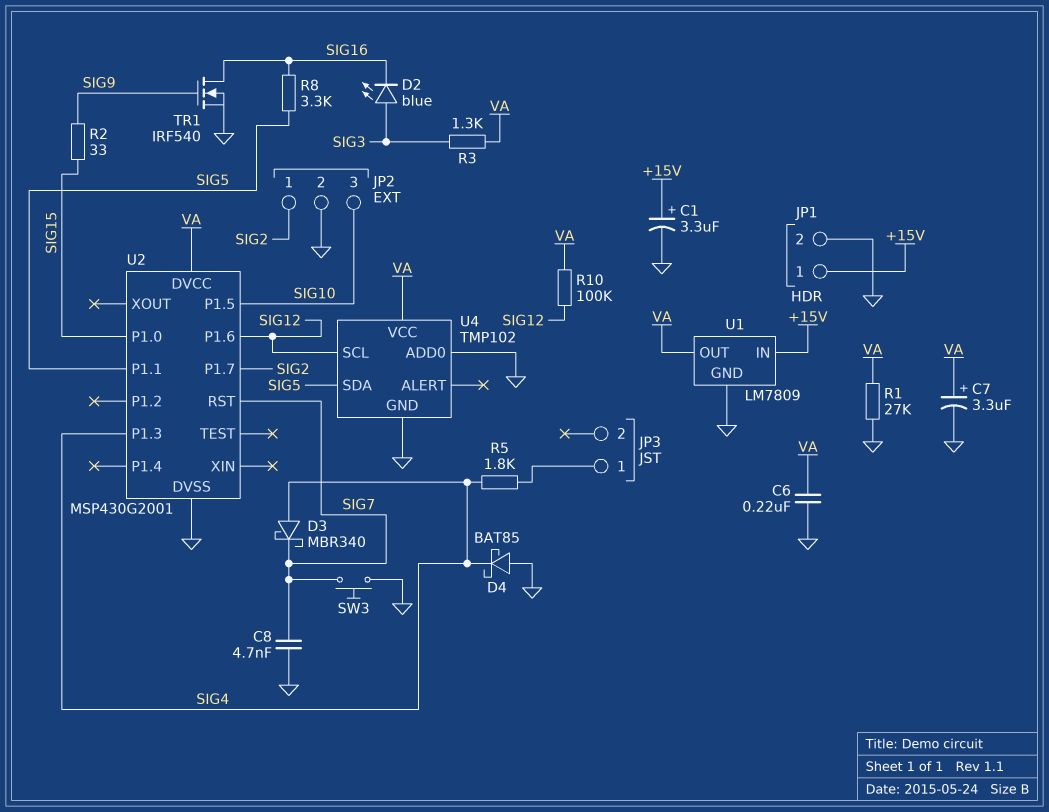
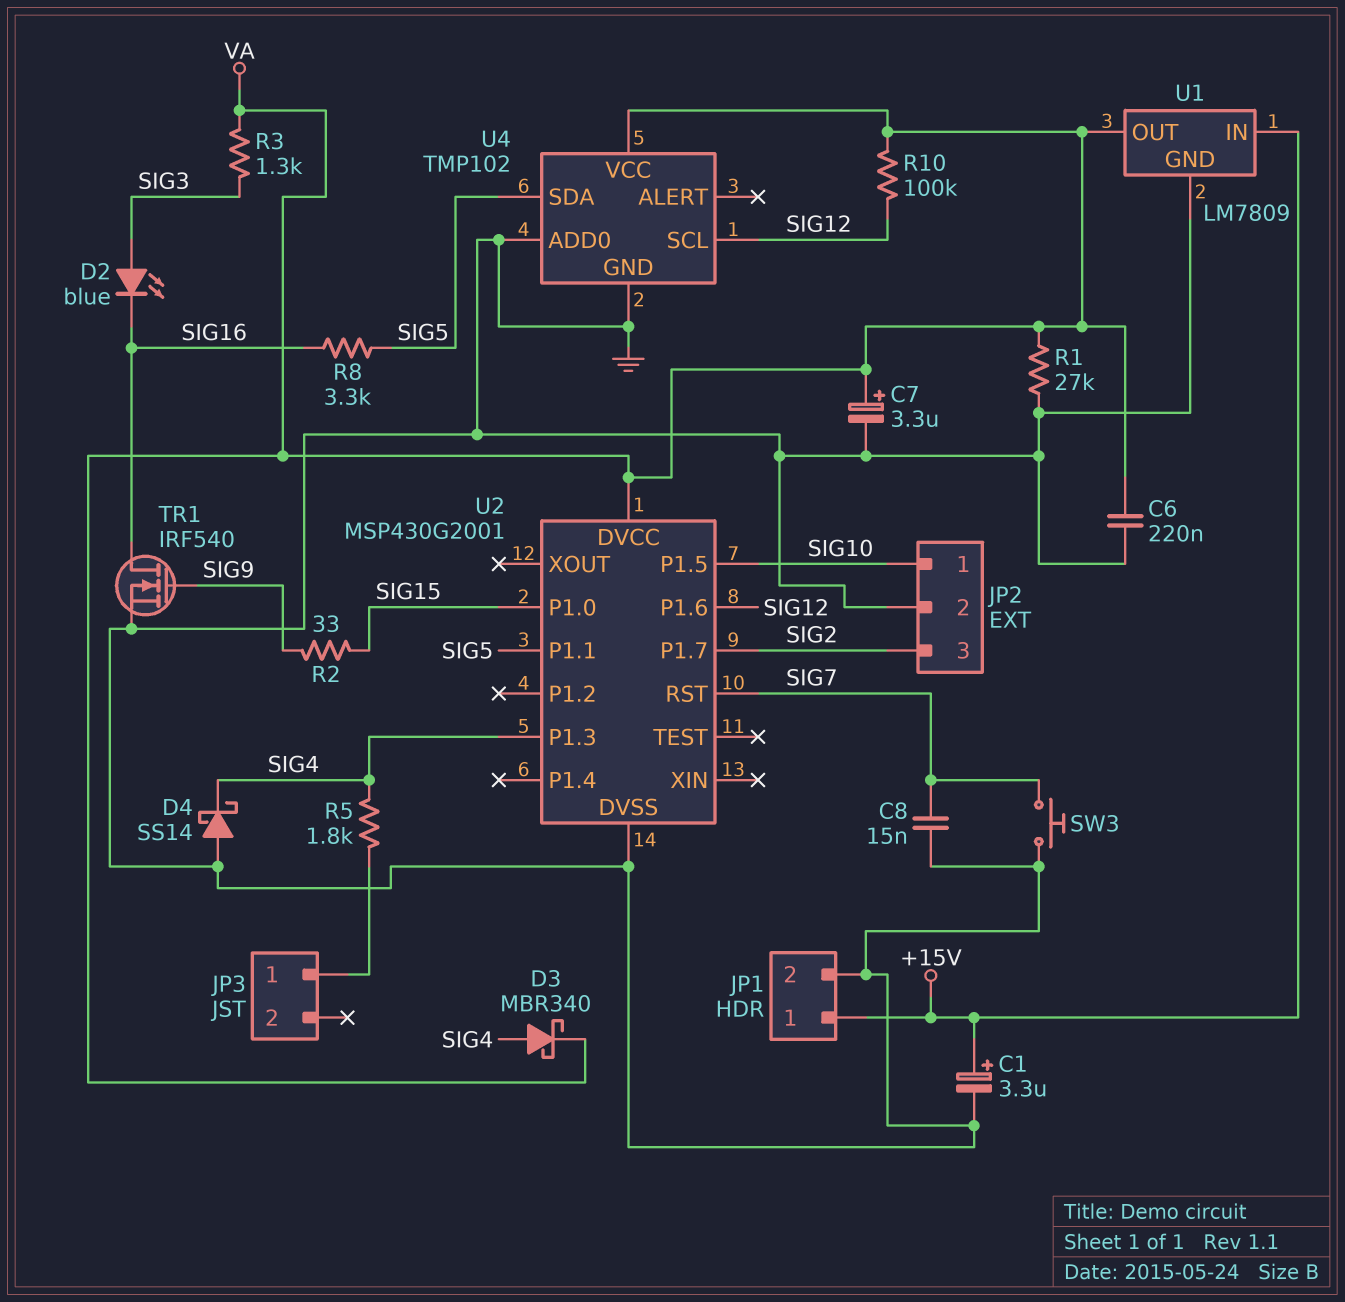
C8: 4.7nF (GND, SIG7) -> 15nF (GND, SIG7)
D3: schottky MBR340 (A SIG4, K SIG7) -> schottky MBR340 (A SIG4, K VA)
D4: schottky BAT85 (A GND, K SIG4) -> schottky SS14 (A GND, K SIG4)
JP2 pin 1: SIG2 -> SIG10
JP2 pin 3: SIG10 -> SIG2

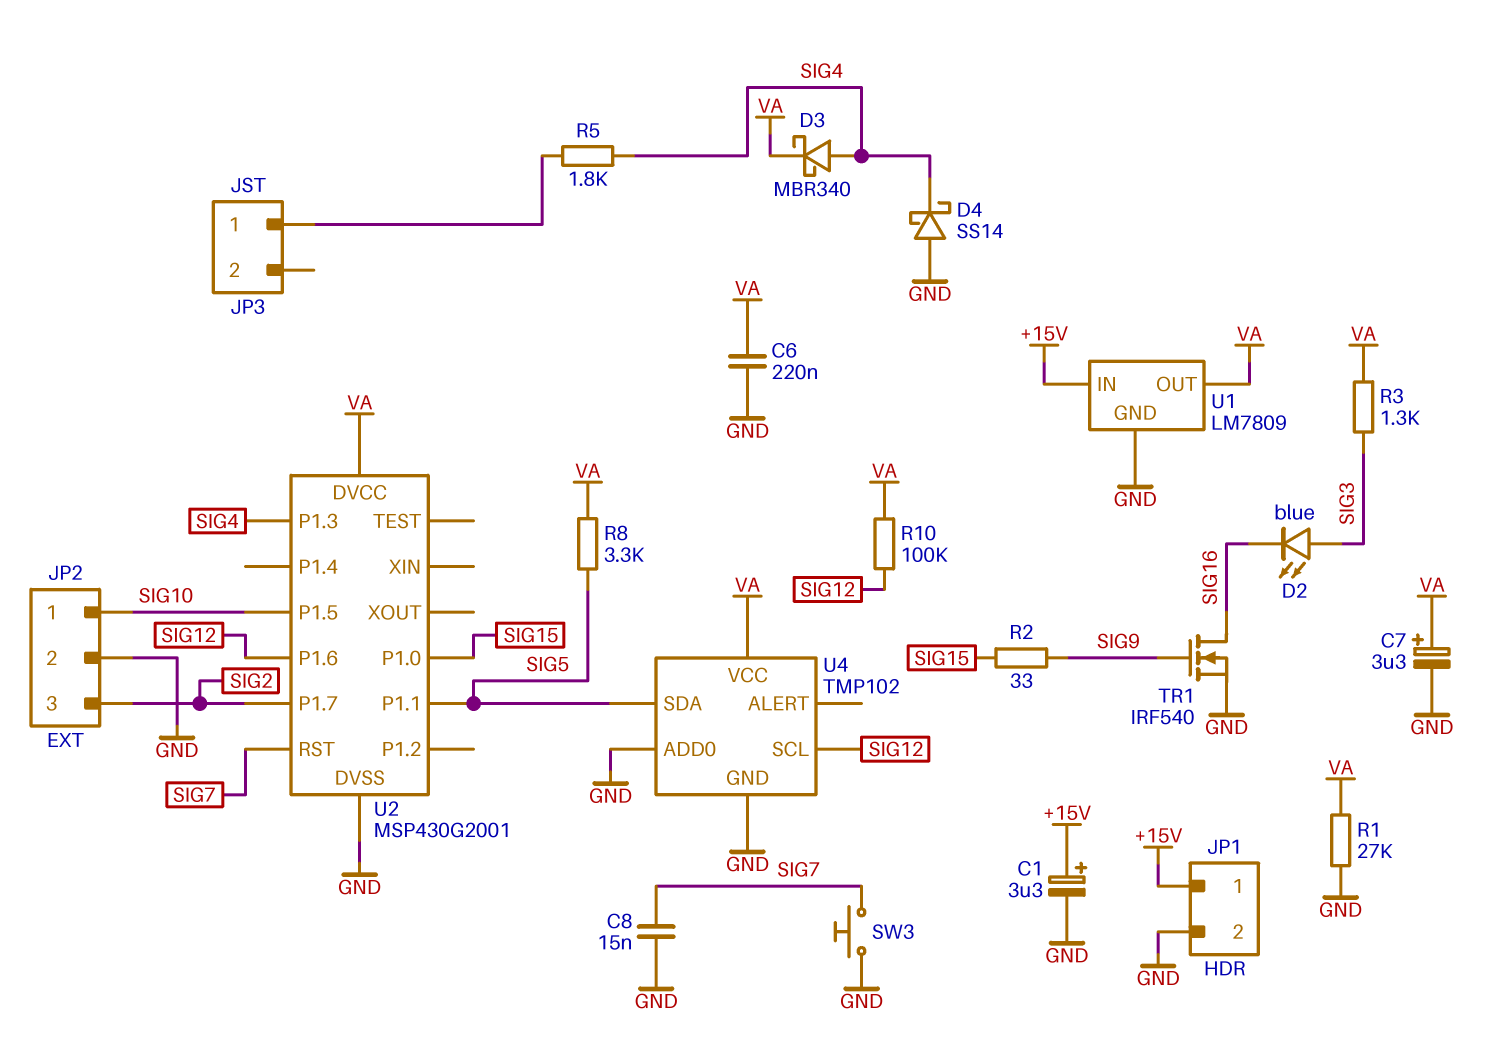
R8: 3.3k (SIG5, SIG16) -> 3.3k (SIG5, VA)

